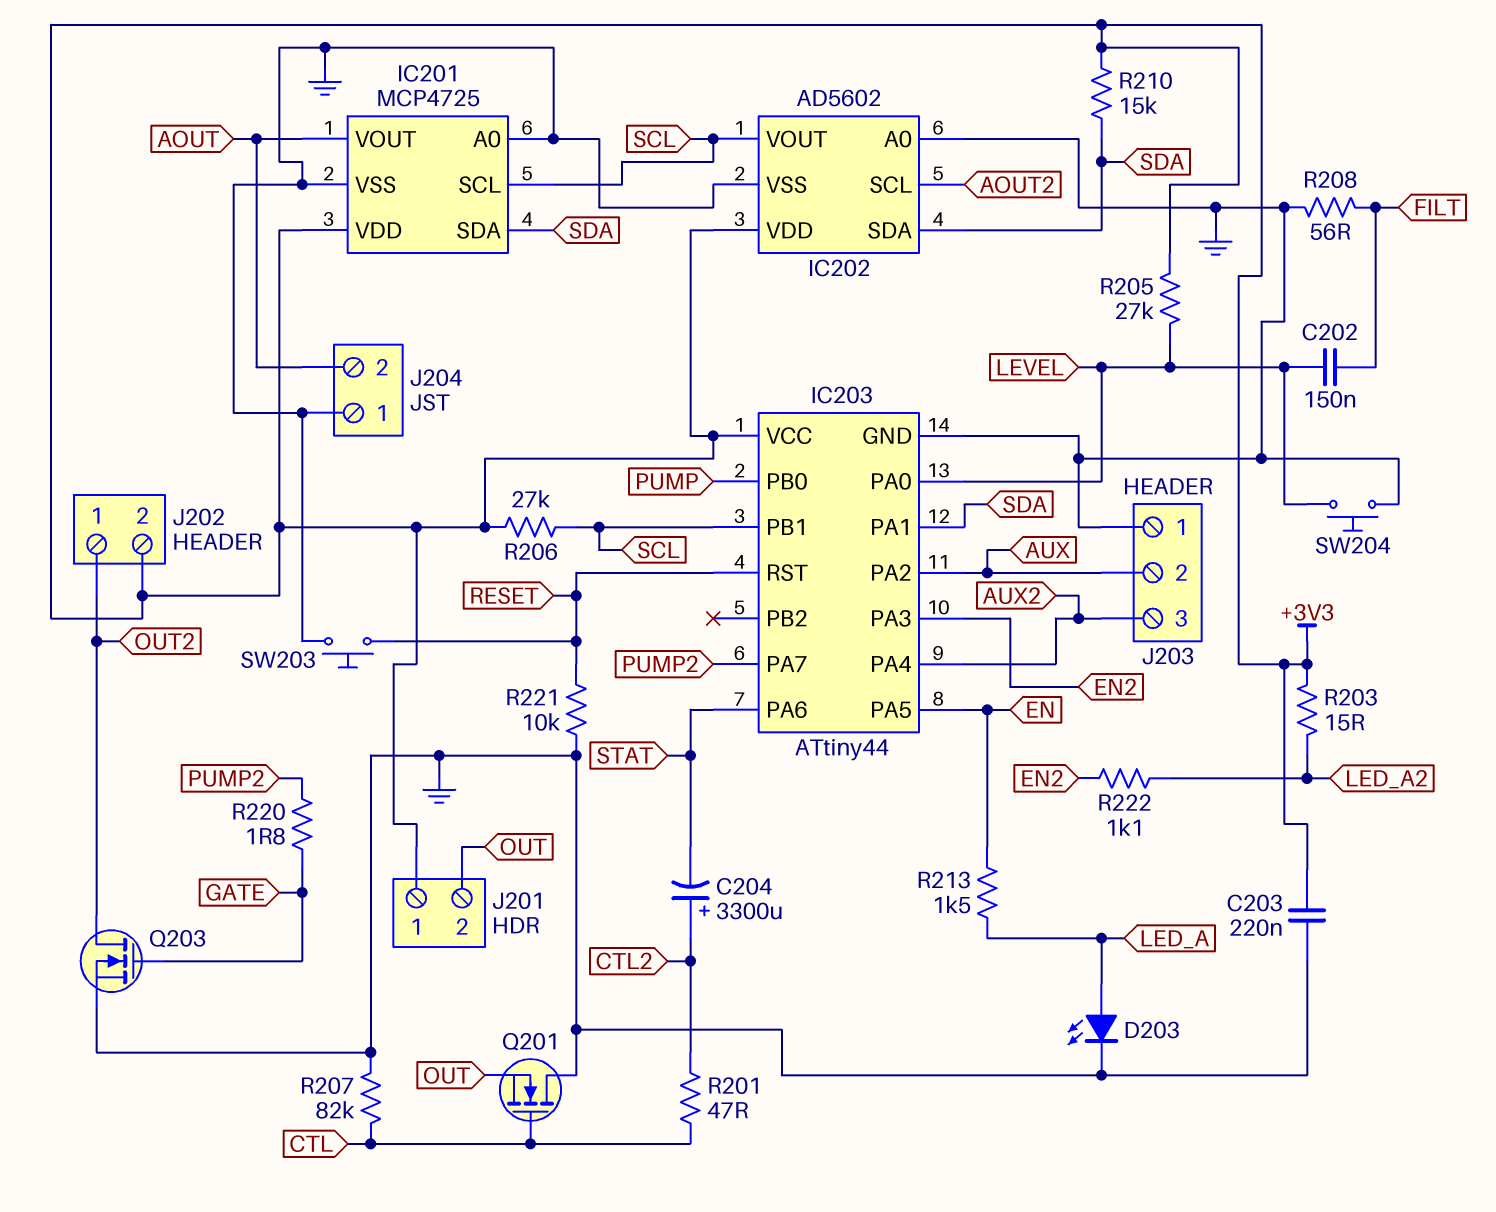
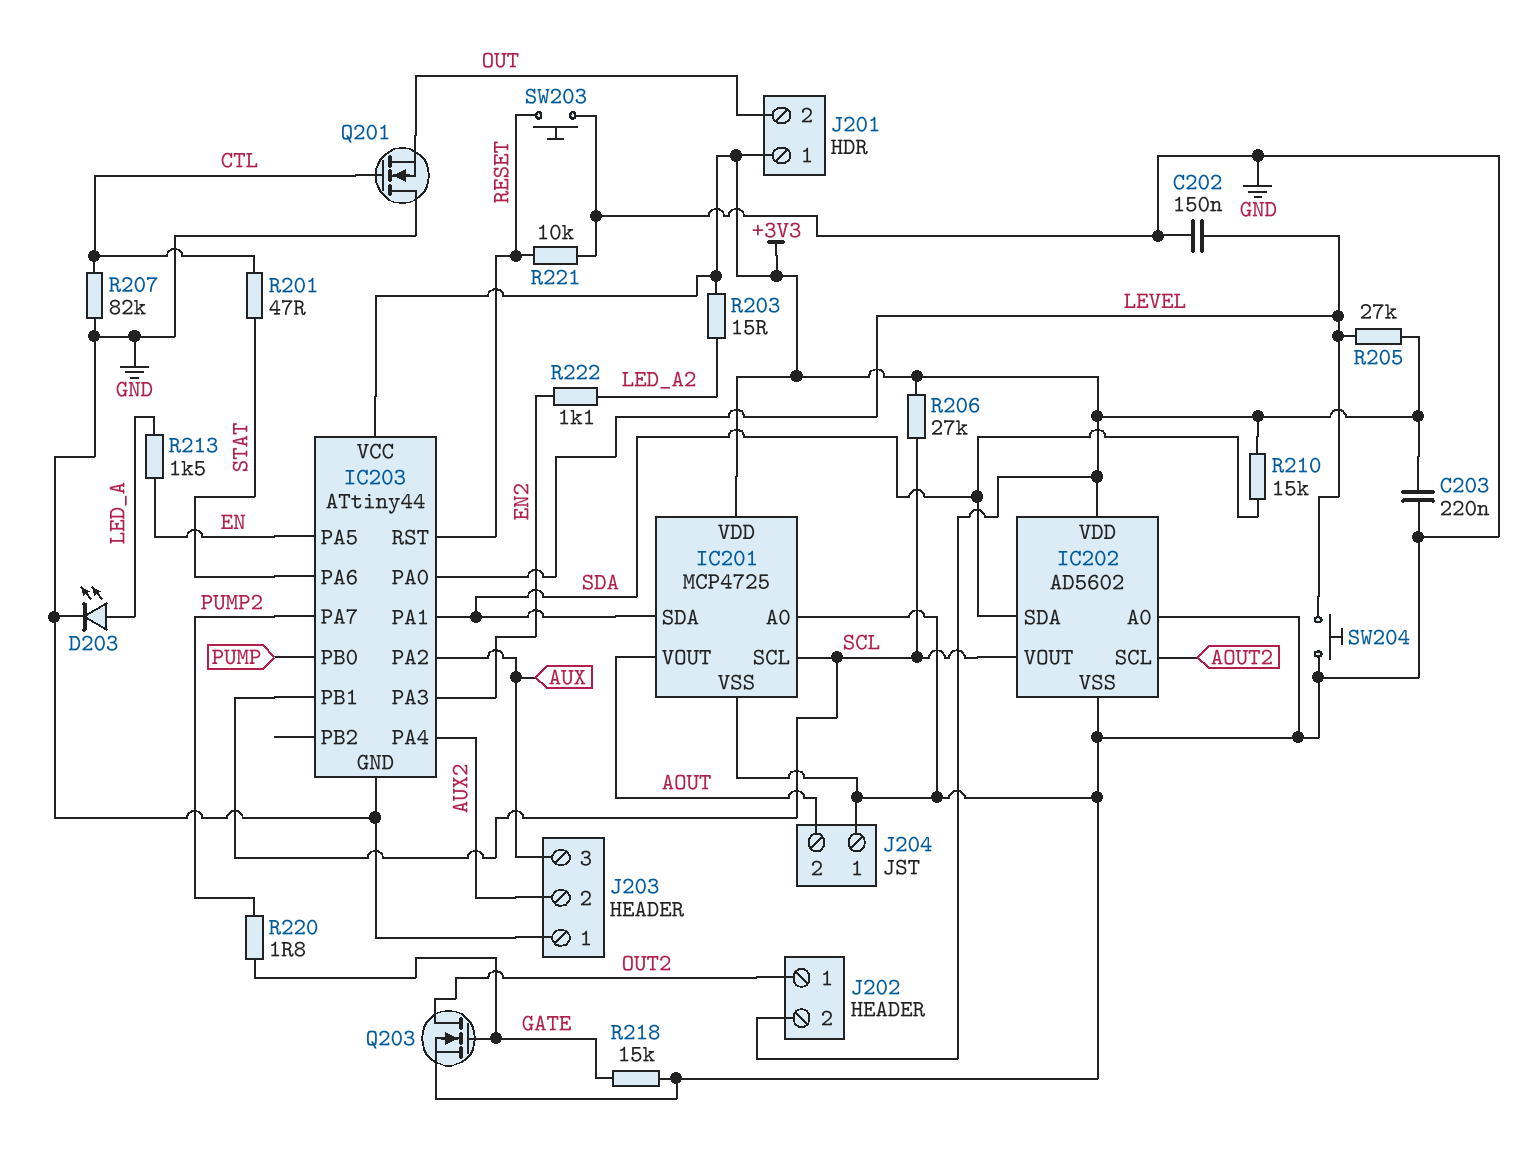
C202: 150nF (FILT, LEVEL) -> 150nF (GND, LEVEL)
C204: 3300uF (plus CTL2, minus STAT) -> none
J203 pin 2: AUX -> AUX2
J203 pin 3: AUX2 -> AUX
R201: 47 (CTL, CTL2) -> 47 (CTL, STAT)
R208: 56 (FILT, GND) -> none
R218: none -> 15k (GATE, GND)

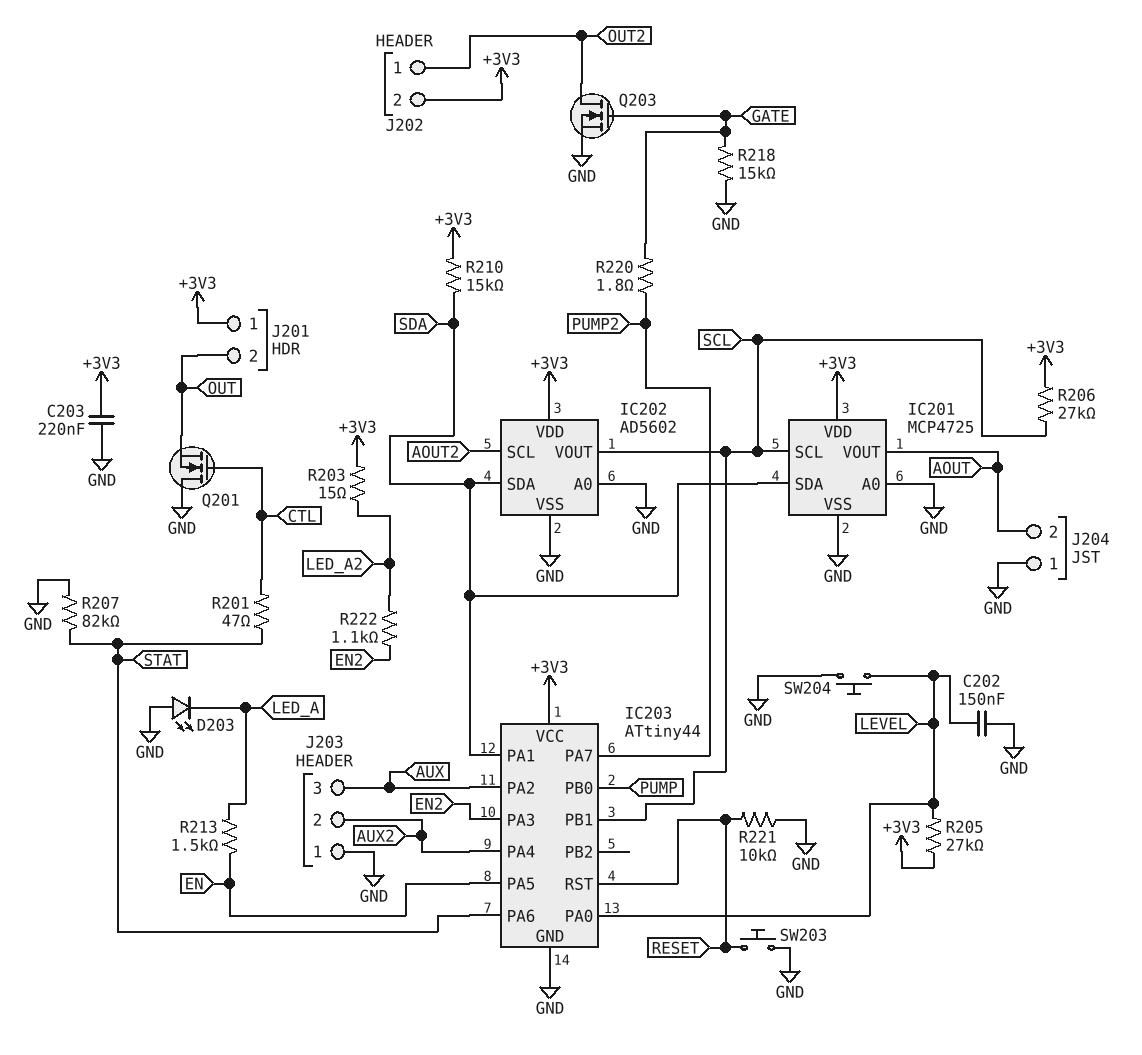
D203: LED (A LED_A, K GND) -> LED (A GND, K LED_A)
R207: 82k (CTL, GND) -> 82k (GND, STAT)

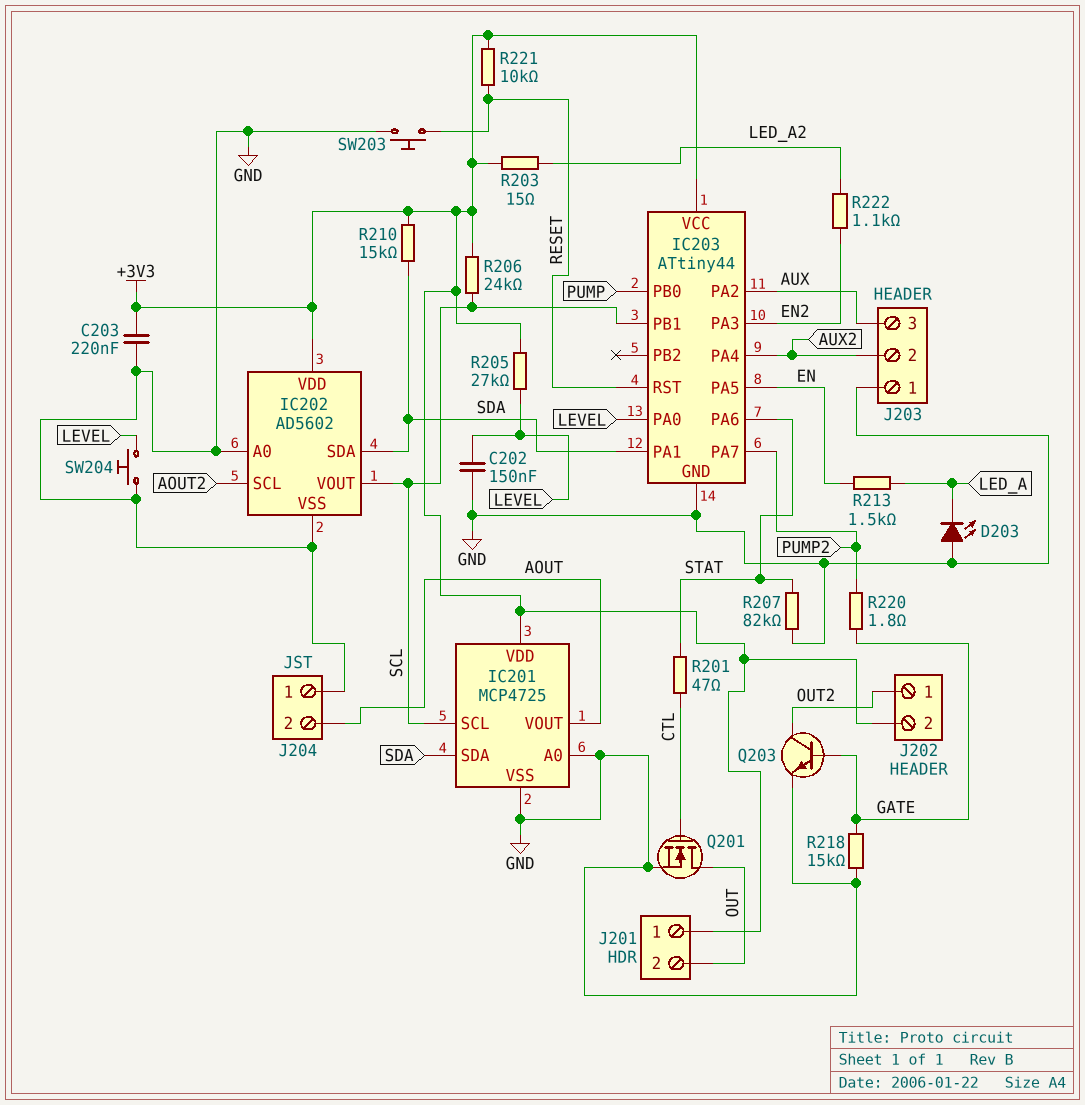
Q201: NMOS (G CTL, D GND, S OUT) -> NMOS (G CTL, D OUT, S GND)
Q203: NMOS (G GATE, D OUT2, S GND) -> NPN (B GATE, C OUT2, E GND)
R206: 27k (+3V3, SCL) -> 24k (+3V3, SCL)
R221: 10k (GND, RESET) -> 10k (+3V3, RESET)

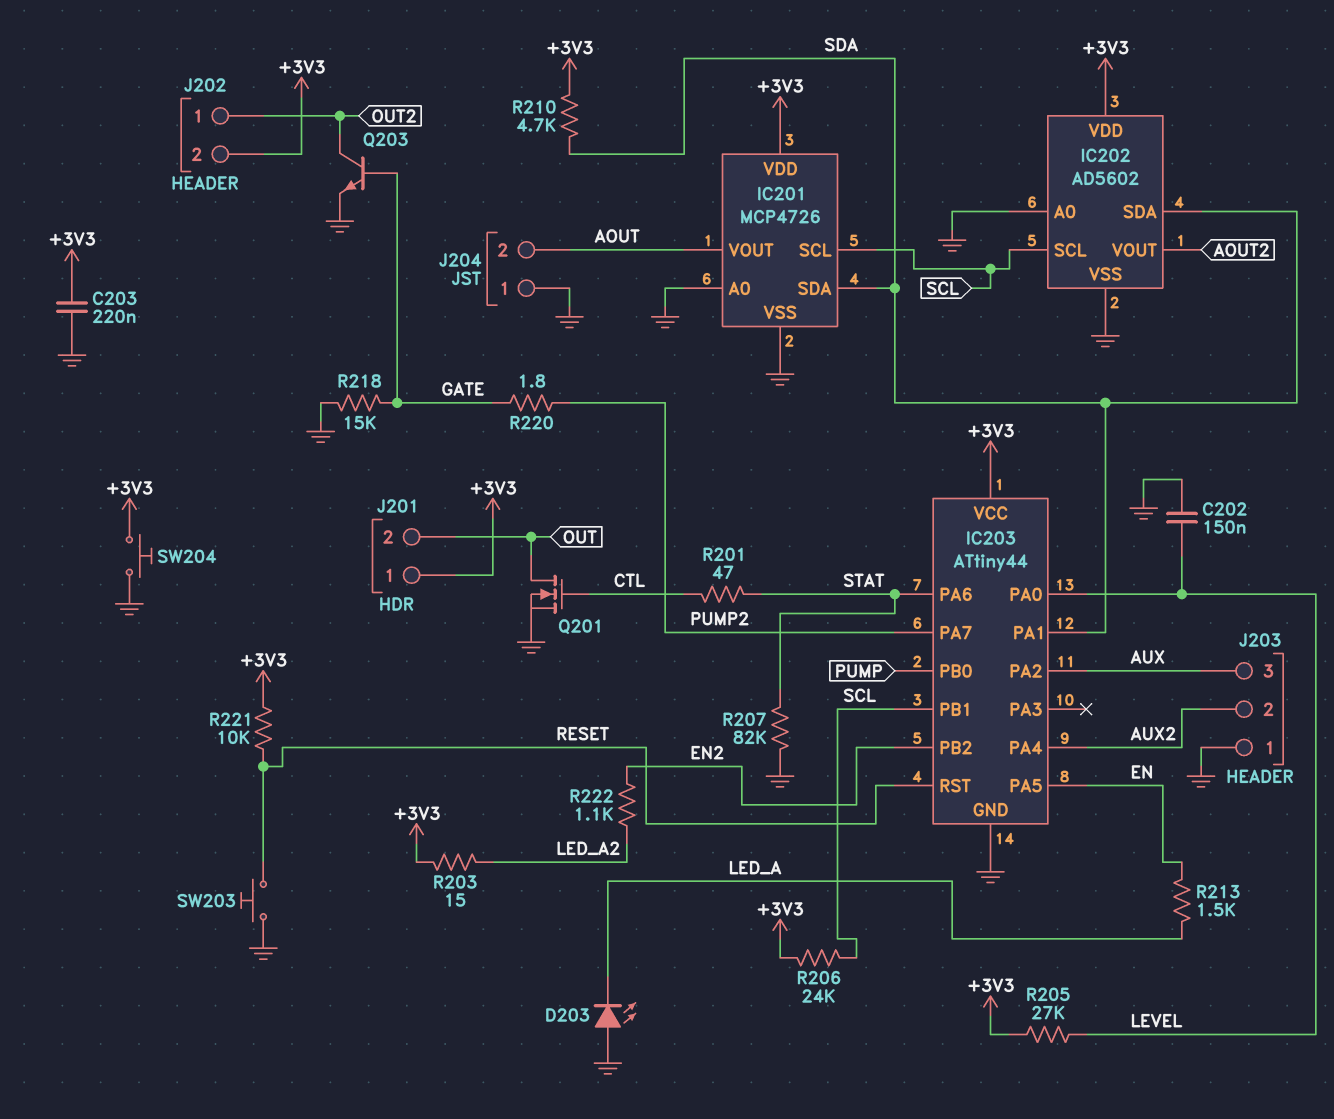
IC201: MCP4725 -> MCP4726
IC202 pin SCL: AOUT2 -> SCL
IC202 pin VOUT: SCL -> AOUT2
IC203 pin PA3: EN2 -> none
IC203 pin PB2: none -> EN2
R210: 15k (+3V3, SDA) -> 4.7k (+3V3, SDA)
SW204: button (GND, LEVEL) -> button (+3V3, GND)

